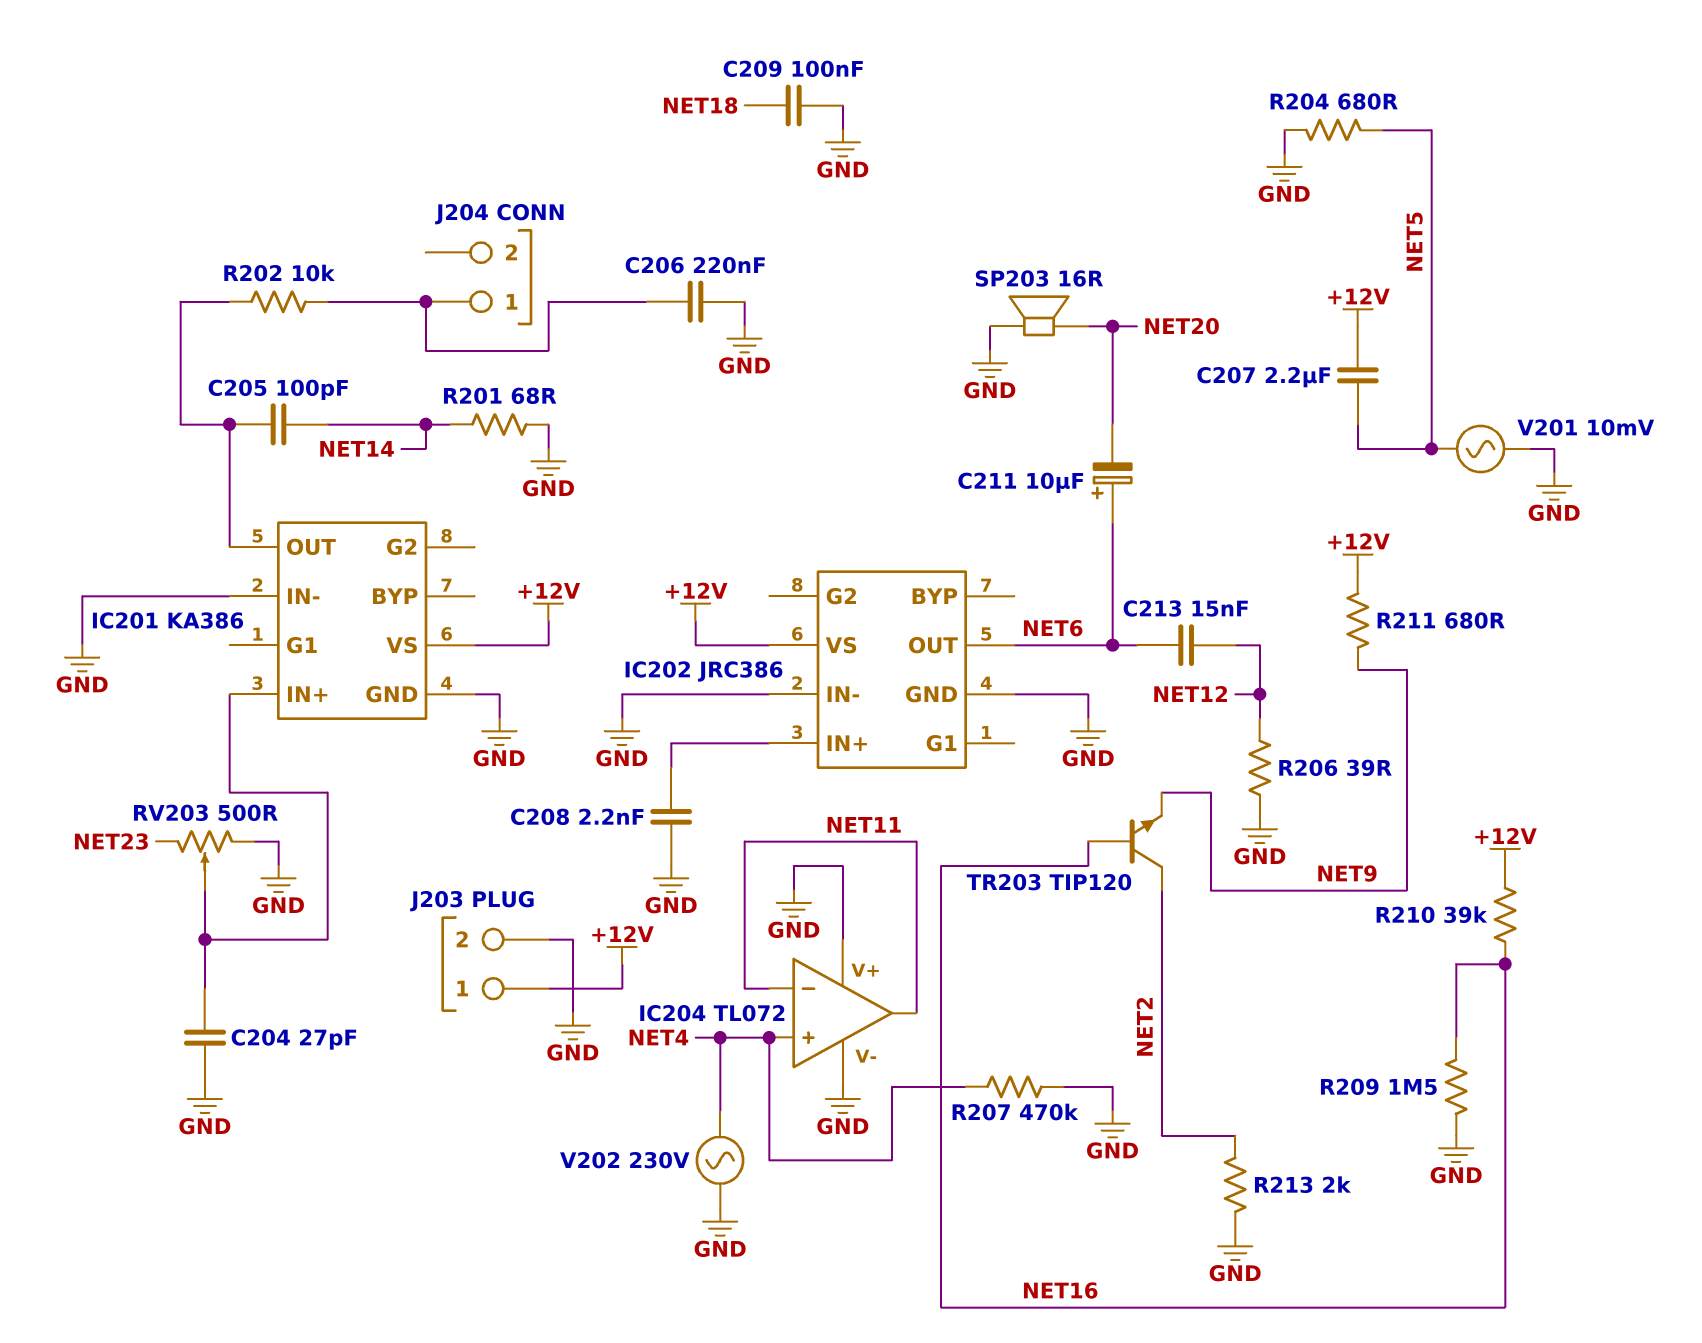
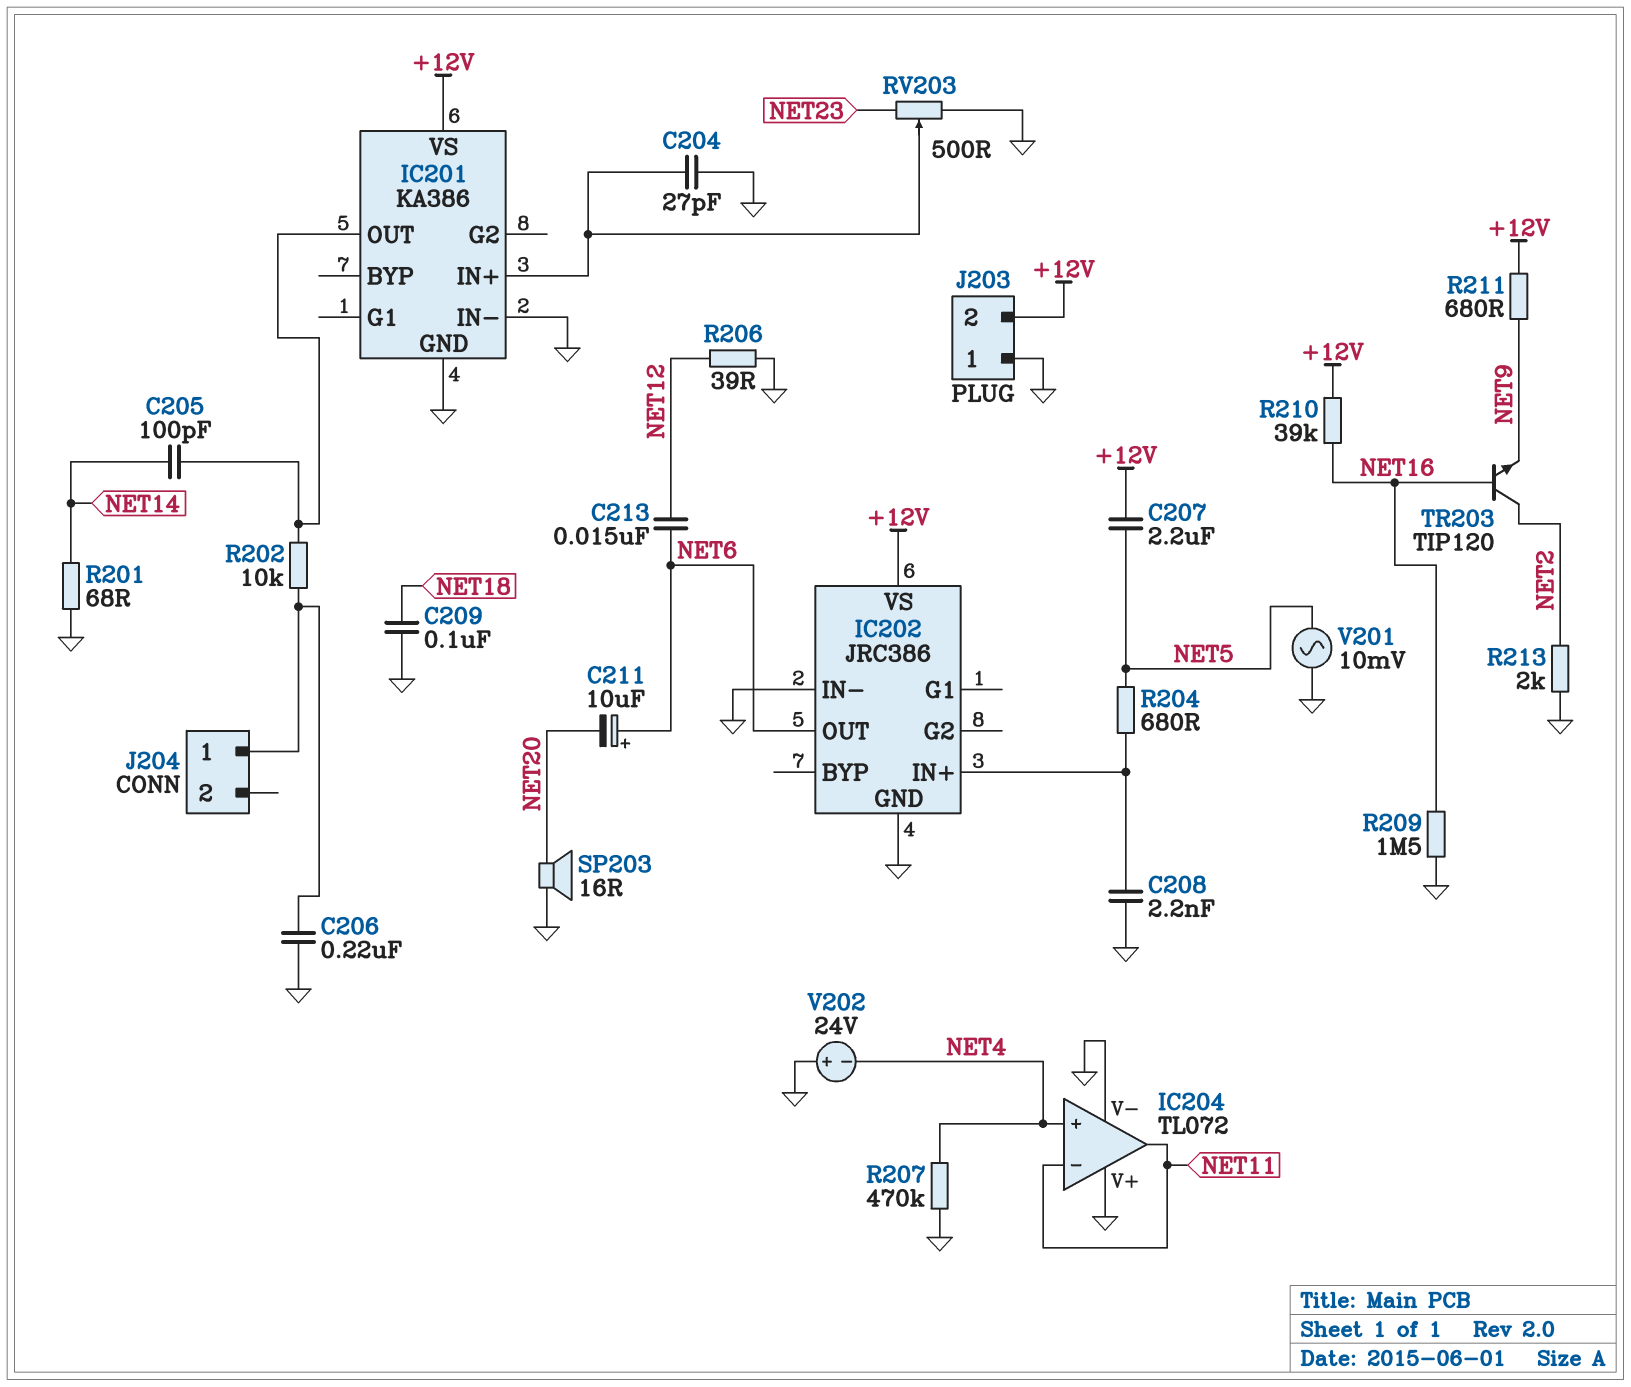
J203 pin 1: +12V -> GND
J203 pin 2: GND -> +12V
R204: 680 (GND, NET5) -> 680 (IC202/IN+, NET5)
V202: AC 230V (GND, NET4) -> 24V (plus GND, minus NET4)

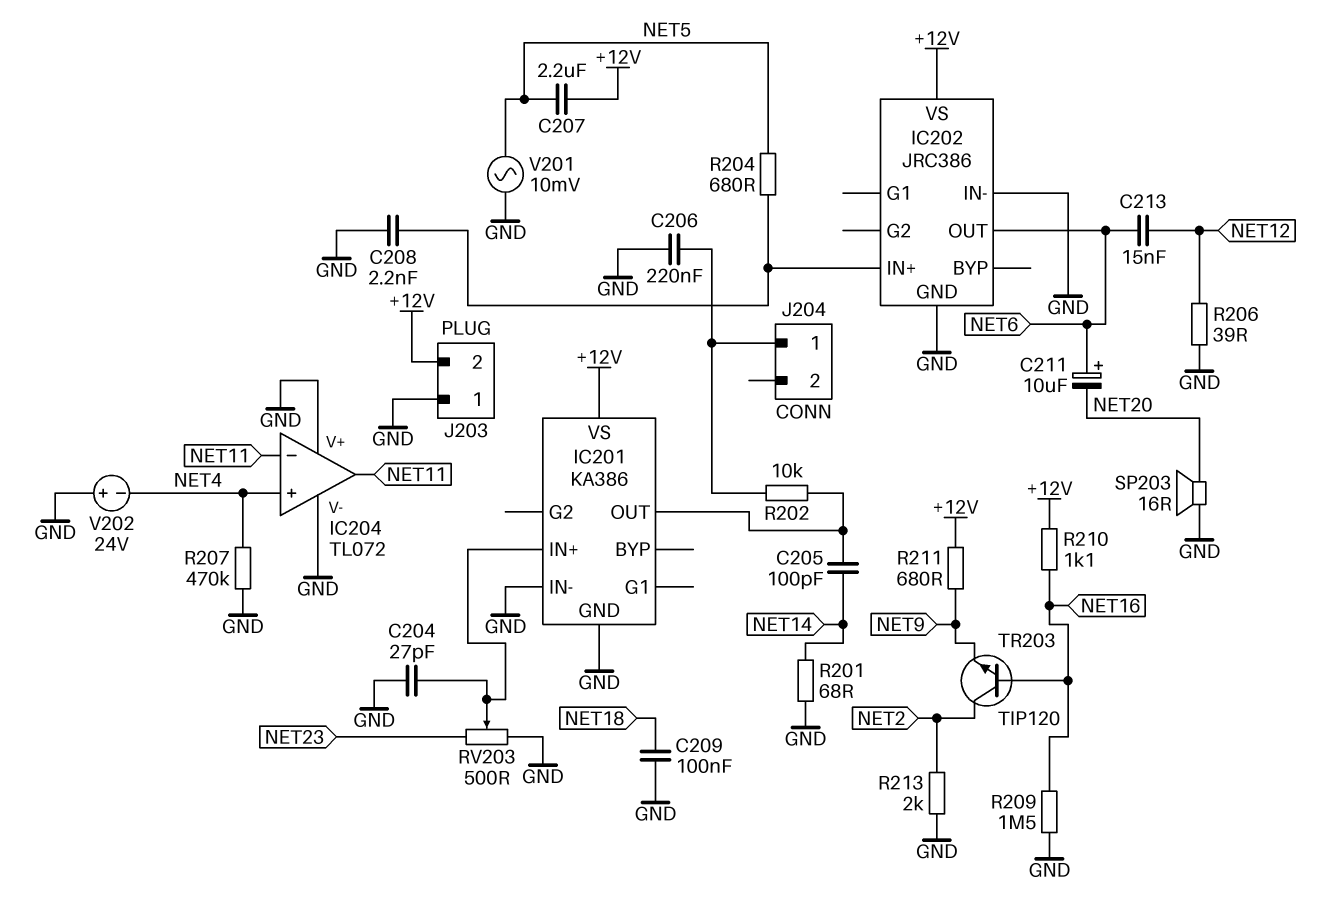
R210: 39k (+12V, NET16) -> 1.1k (+12V, NET16)

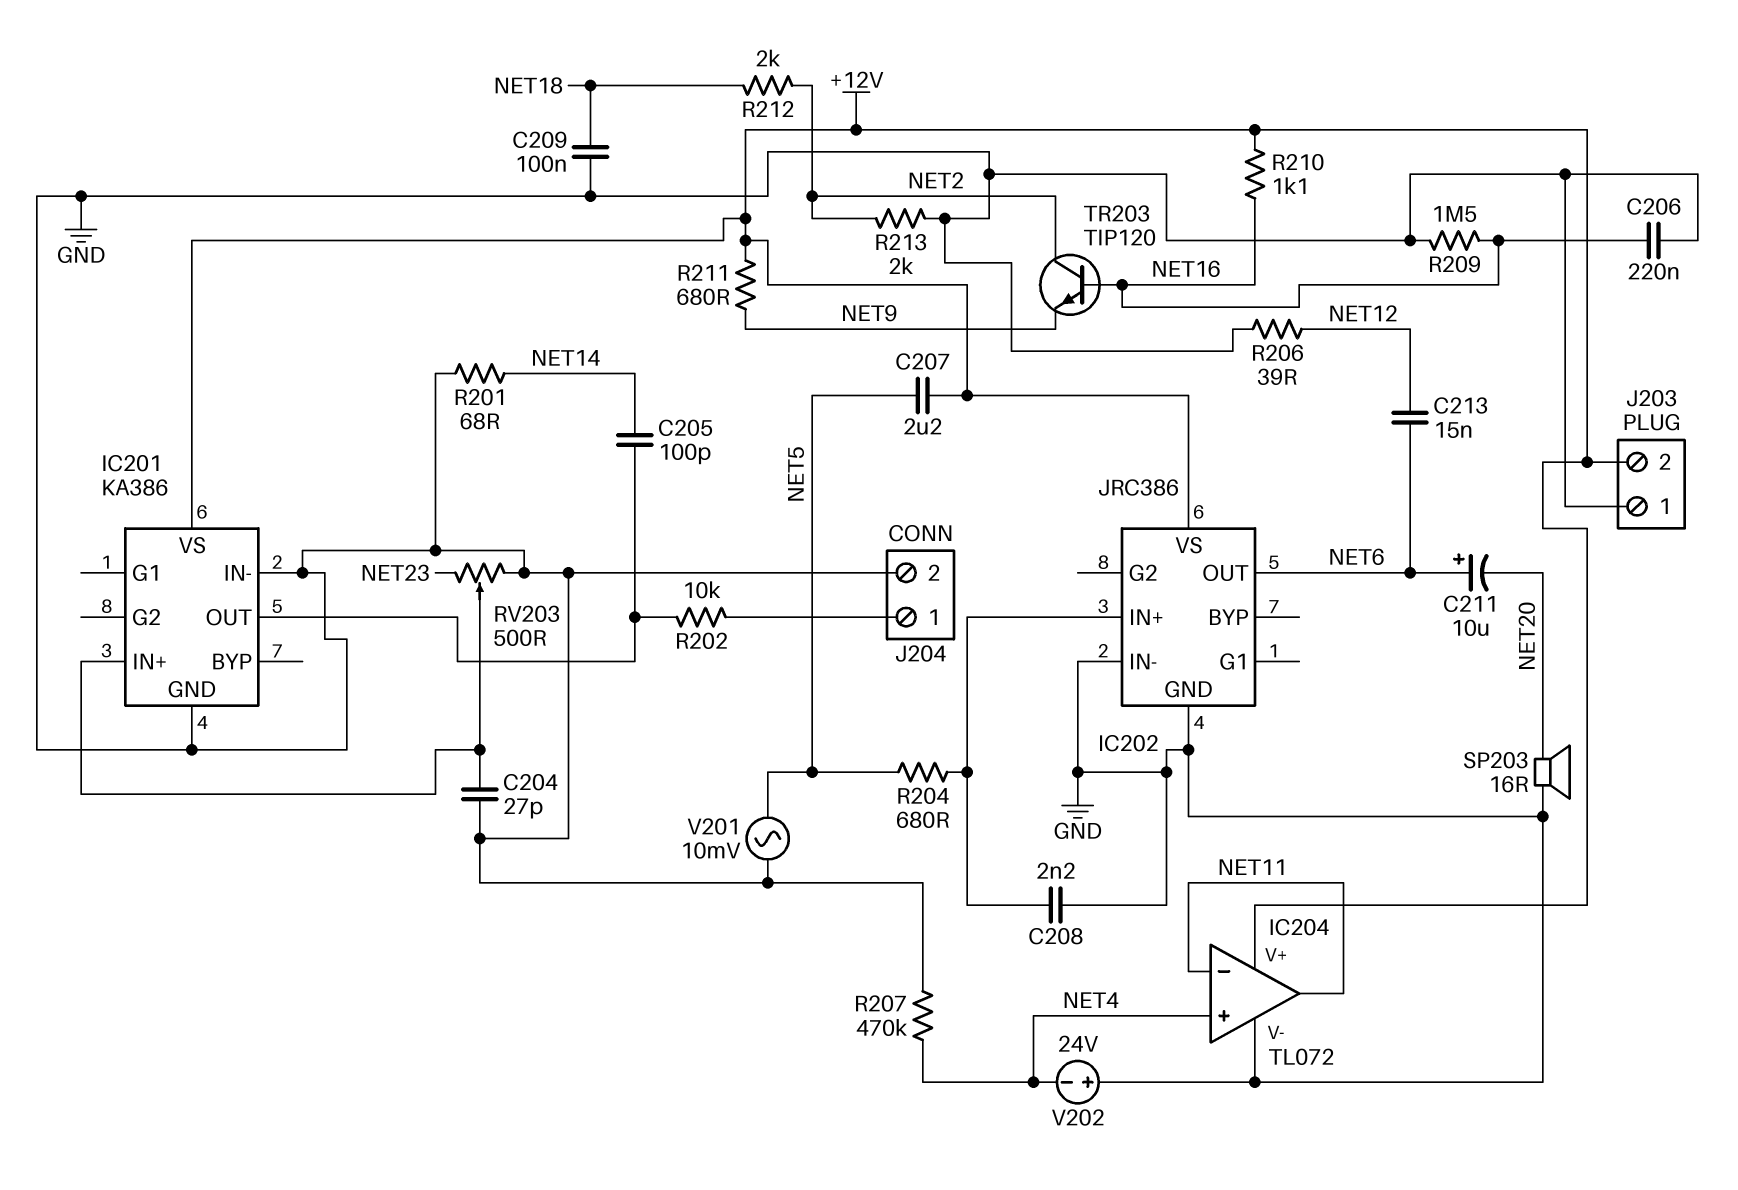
C206: 220nF (GND, J204/1) -> 220nF (GND, NET16)
IC204 pin V+: GND -> +12V
J204 pin 2: none -> GND
R212: none -> 2k (NET2, NET18)

